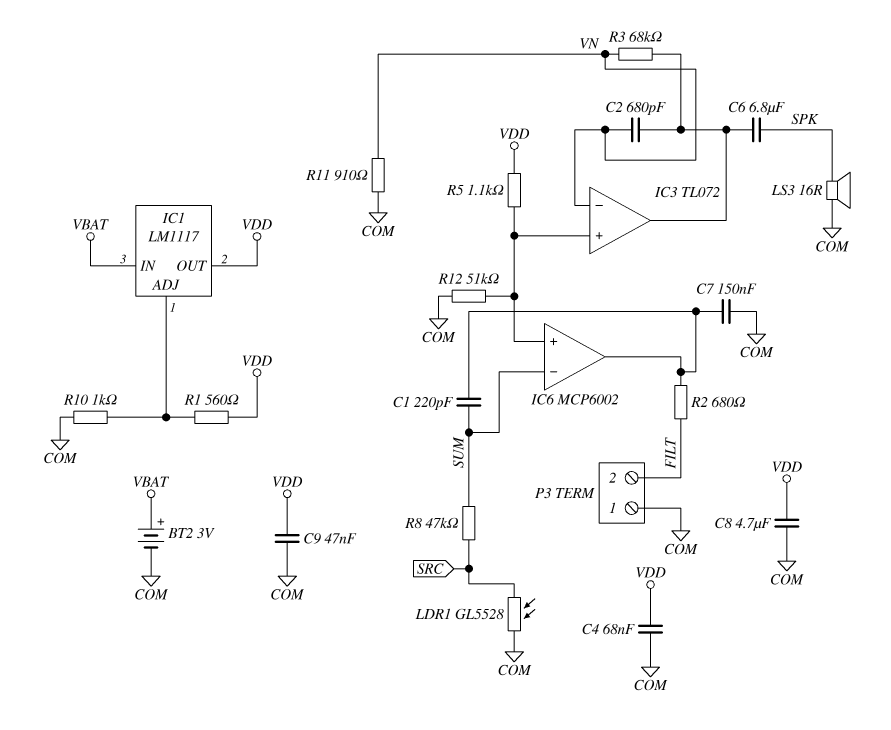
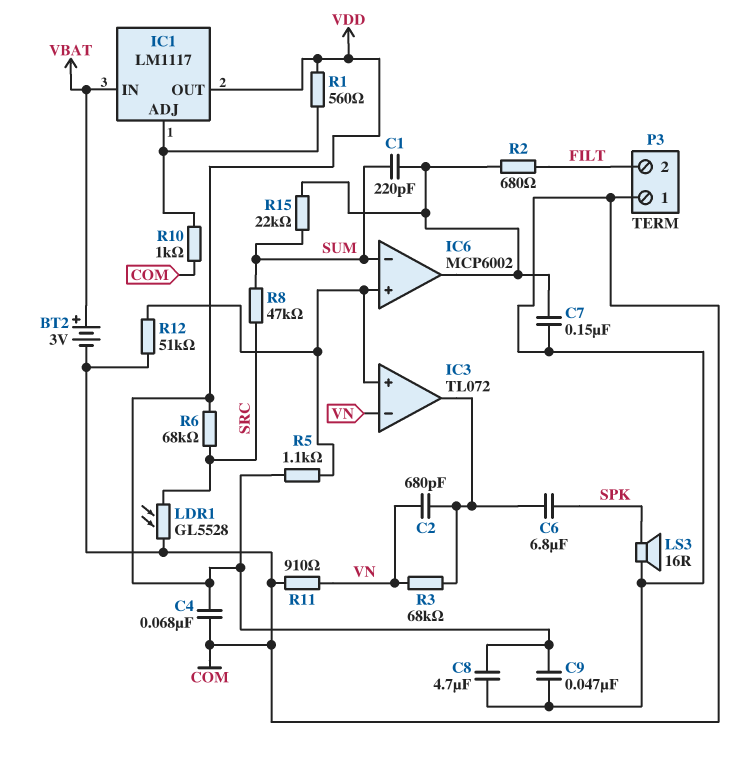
R6: none -> 68k (SRC, VDD)
R15: none -> 22k (IC6/out, SUM)

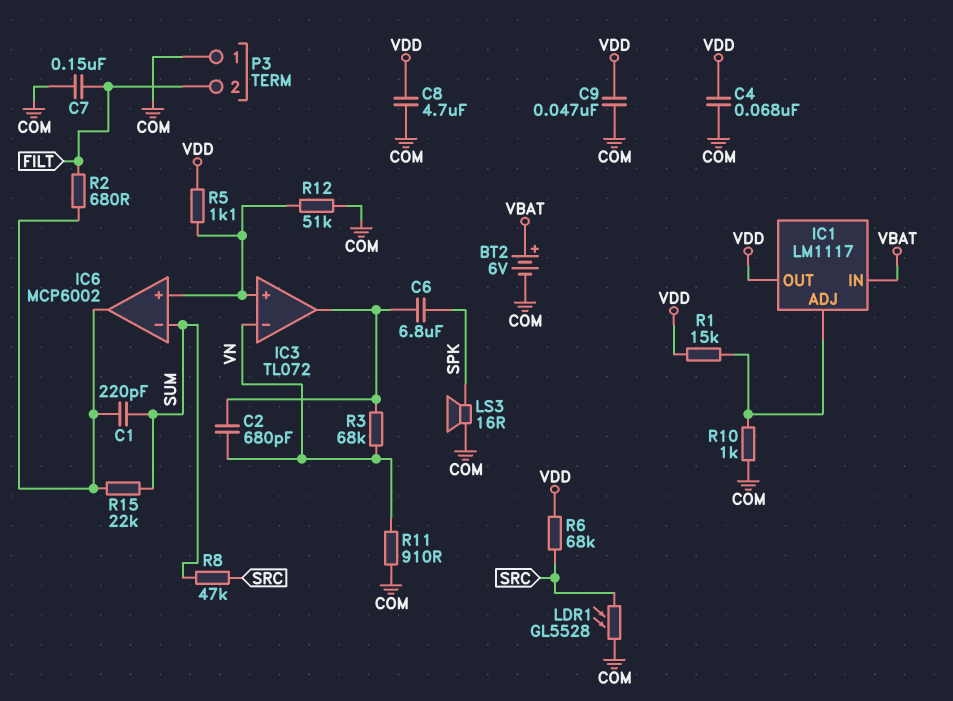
BT2: 3V (plus VBAT, minus COM) -> 6V (plus VBAT, minus COM)
C7: 150nF (COM, IC6/out) -> 150nF (COM, FILT)
R1: 560 (IC1/ADJ, VDD) -> 15k (IC1/ADJ, VDD)

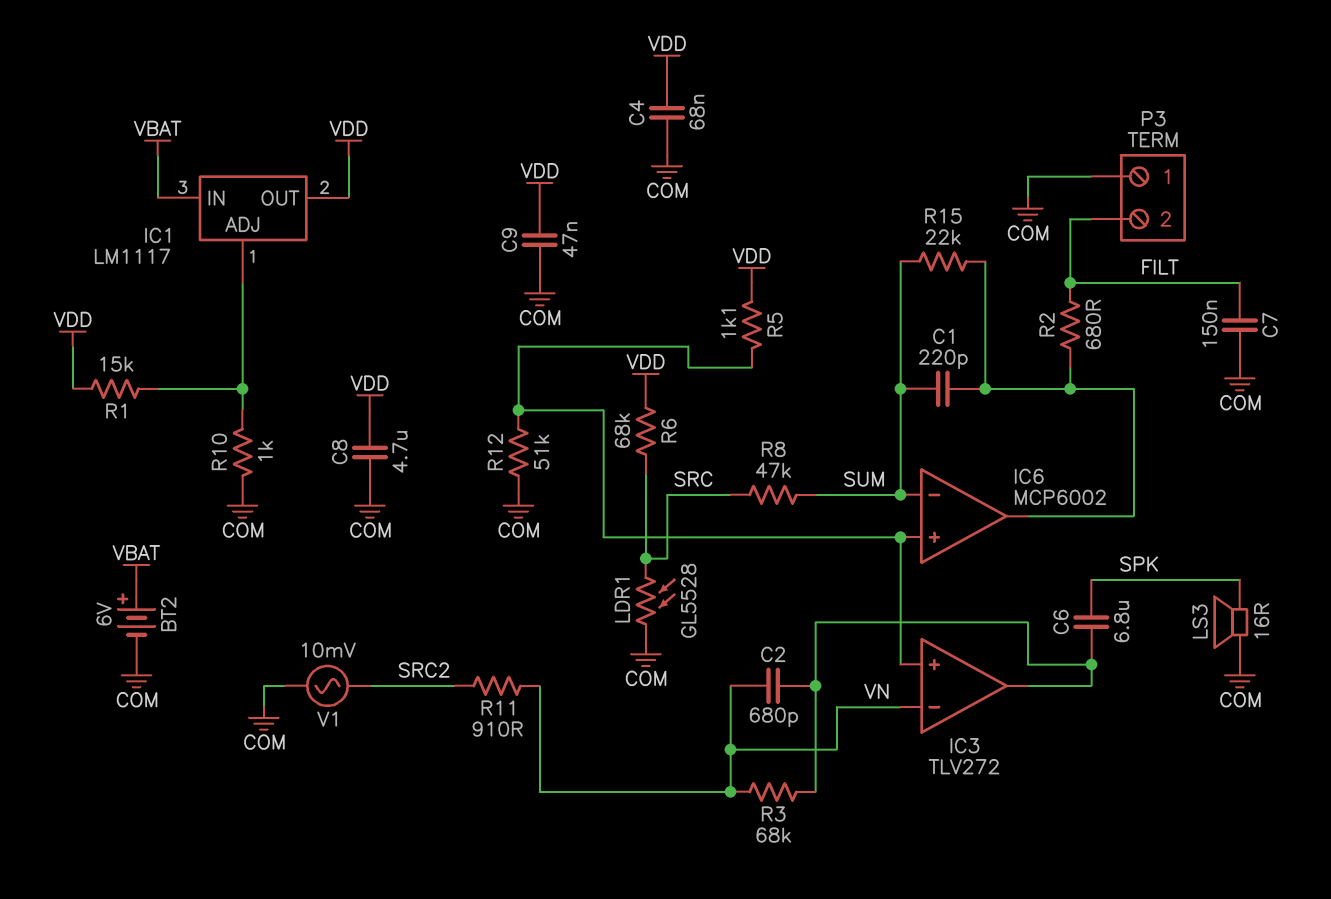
IC3: TL072 -> TLV272
R11: 910 (COM, VN) -> 910 (SRC2, VN)
V1: none -> AC 10mV (COM, SRC2)

